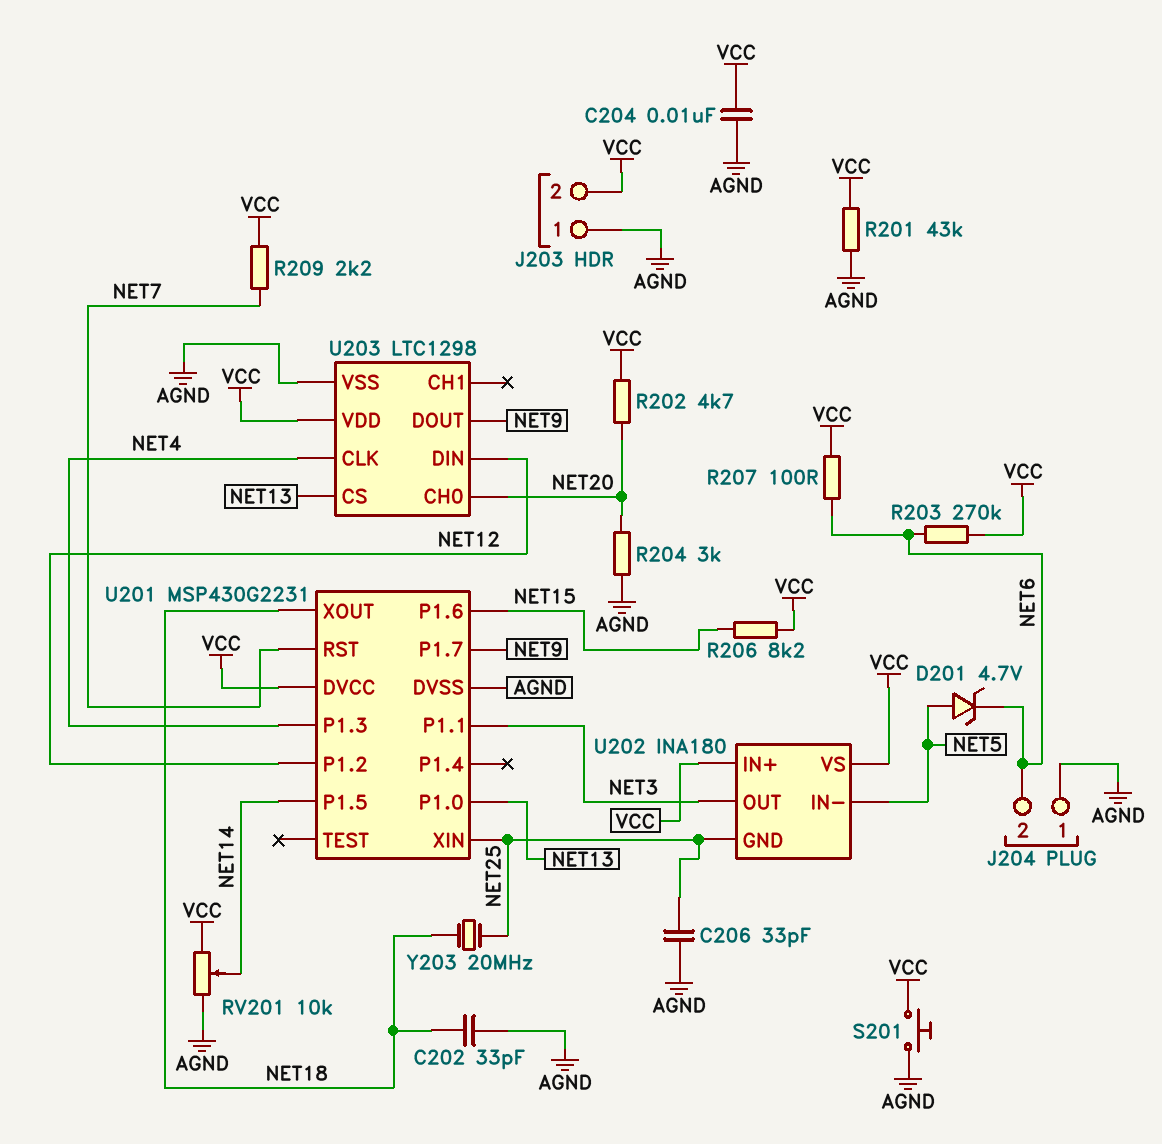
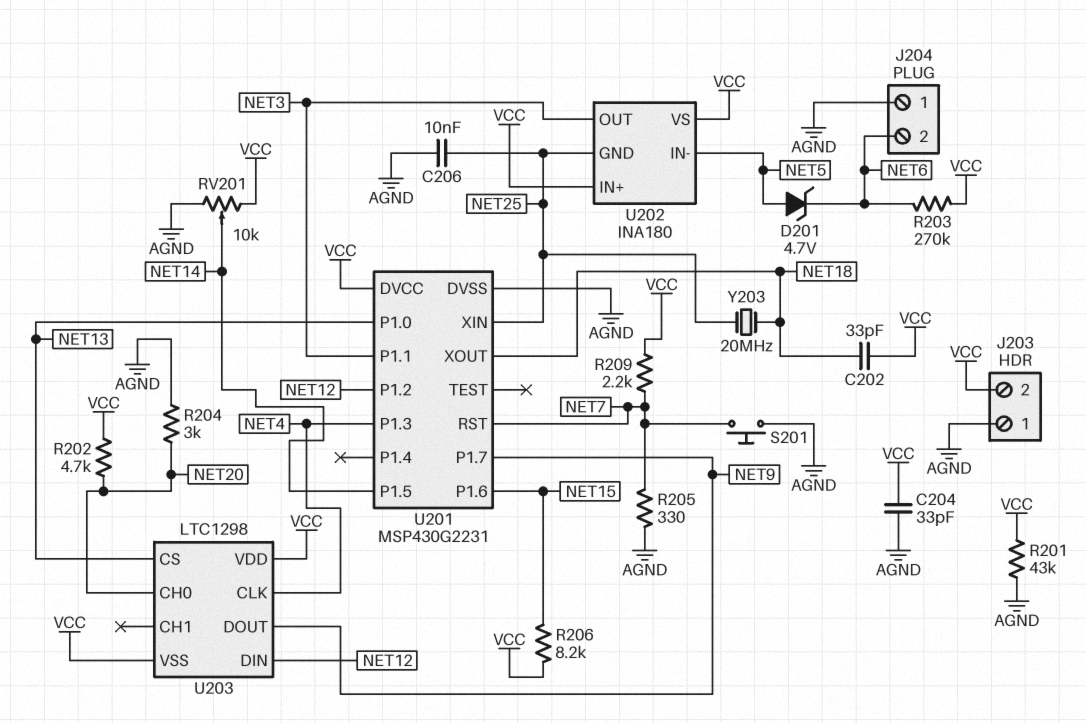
C202: 33pF (AGND, NET18) -> 33pF (NET18, VCC)
C204: 10nF (AGND, VCC) -> 33pF (AGND, VCC)
C206: 33pF (AGND, NET25) -> 10nF (AGND, NET25)
R205: none -> 330 (AGND, NET7)
R207: 100 (NET6, VCC) -> none
S201: button (AGND, VCC) -> button (AGND, NET7)
U203 pin VSS: AGND -> VCC

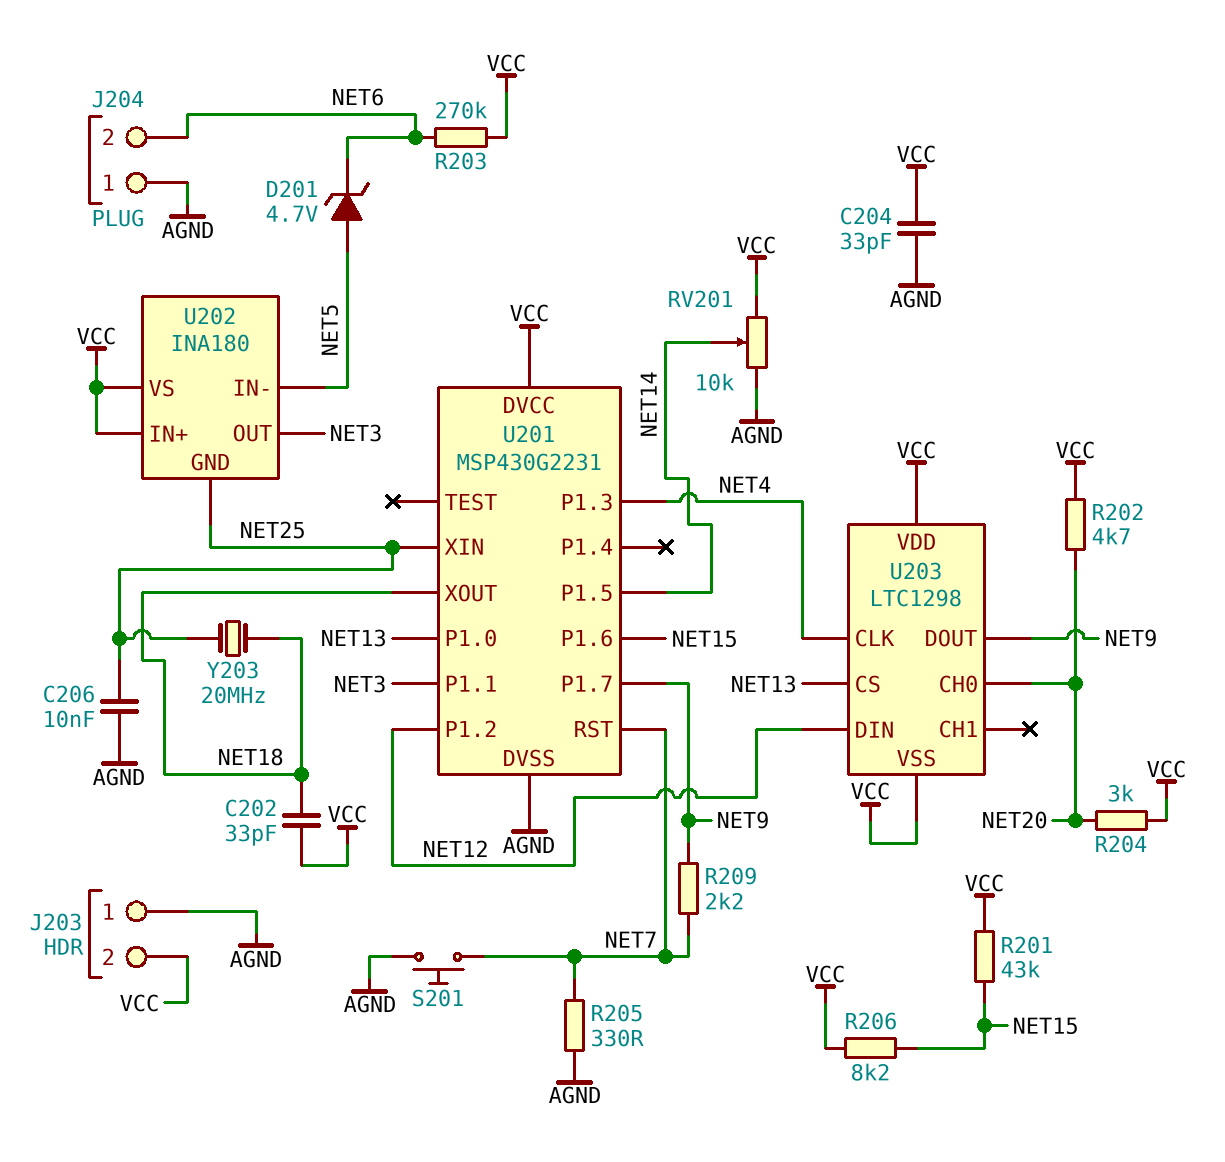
R201: 43k (AGND, VCC) -> 43k (NET15, VCC)
R204: 3k (AGND, NET20) -> 3k (NET20, VCC)
R209: 2.2k (NET7, VCC) -> 2.2k (NET7, NET9)

